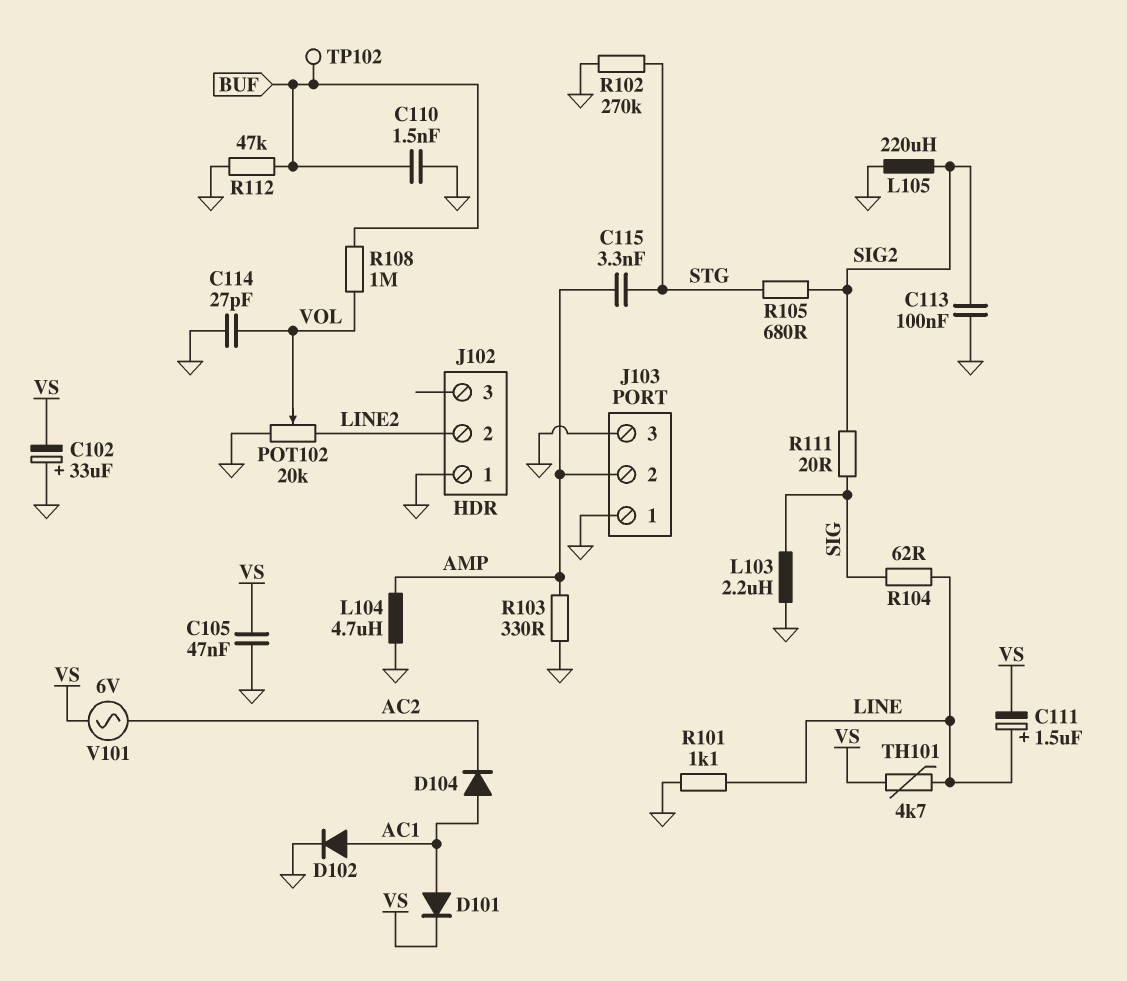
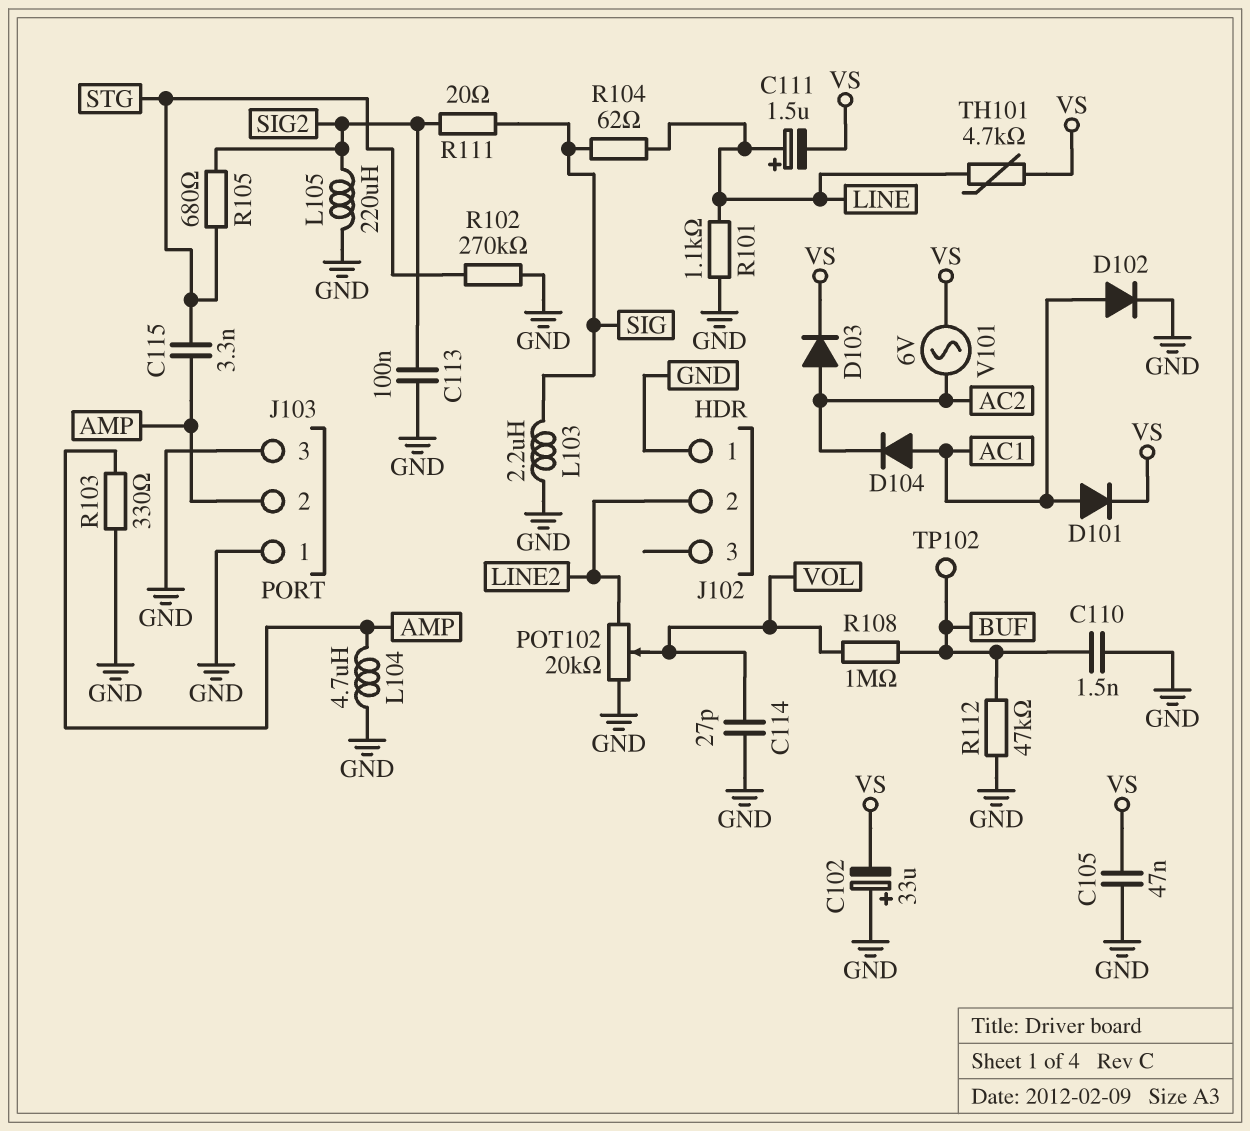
D103: none -> diode (A AC2, K VS)

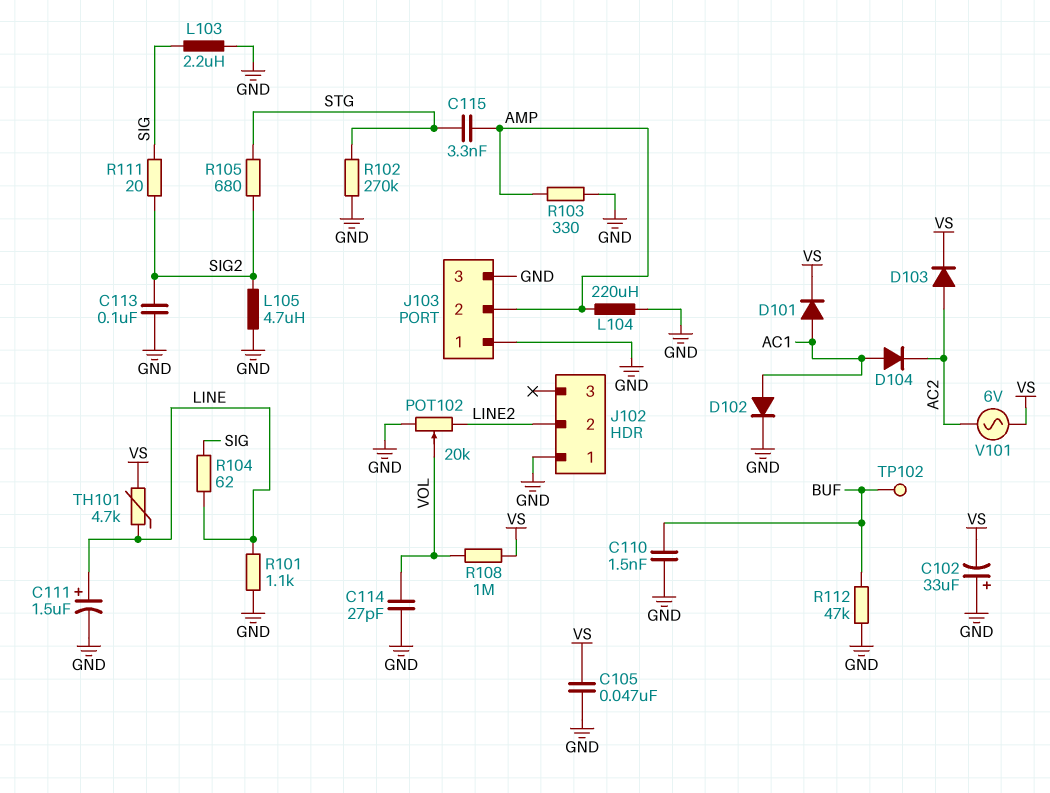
C111: 1.5uF (plus LINE, minus VS) -> 1.5uF (plus LINE, minus GND)
L104: 4.7uH (AMP, GND) -> 220uH (AMP, GND)
L105: 220uH (GND, SIG2) -> 4.7uH (GND, SIG2)
R108: 1M (BUF, VOL) -> 1M (VOL, VS)

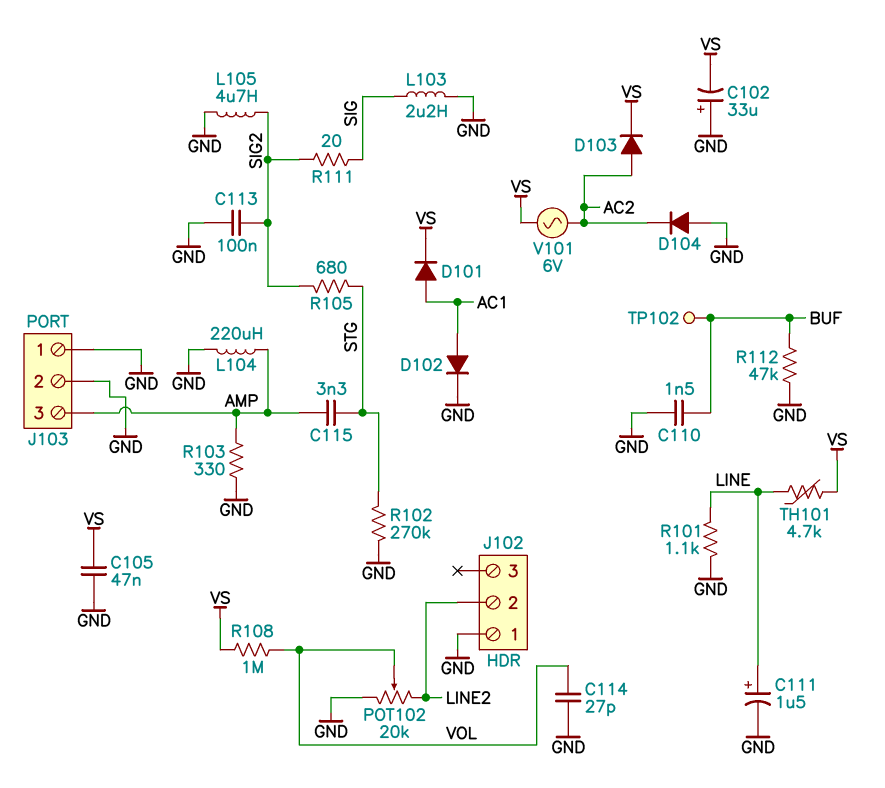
D104: diode (A AC1, K AC2) -> diode (A GND, K AC2)
J103 pin 2: AMP -> GND
J103 pin 3: GND -> AMP
R104: 62 (LINE, SIG) -> none

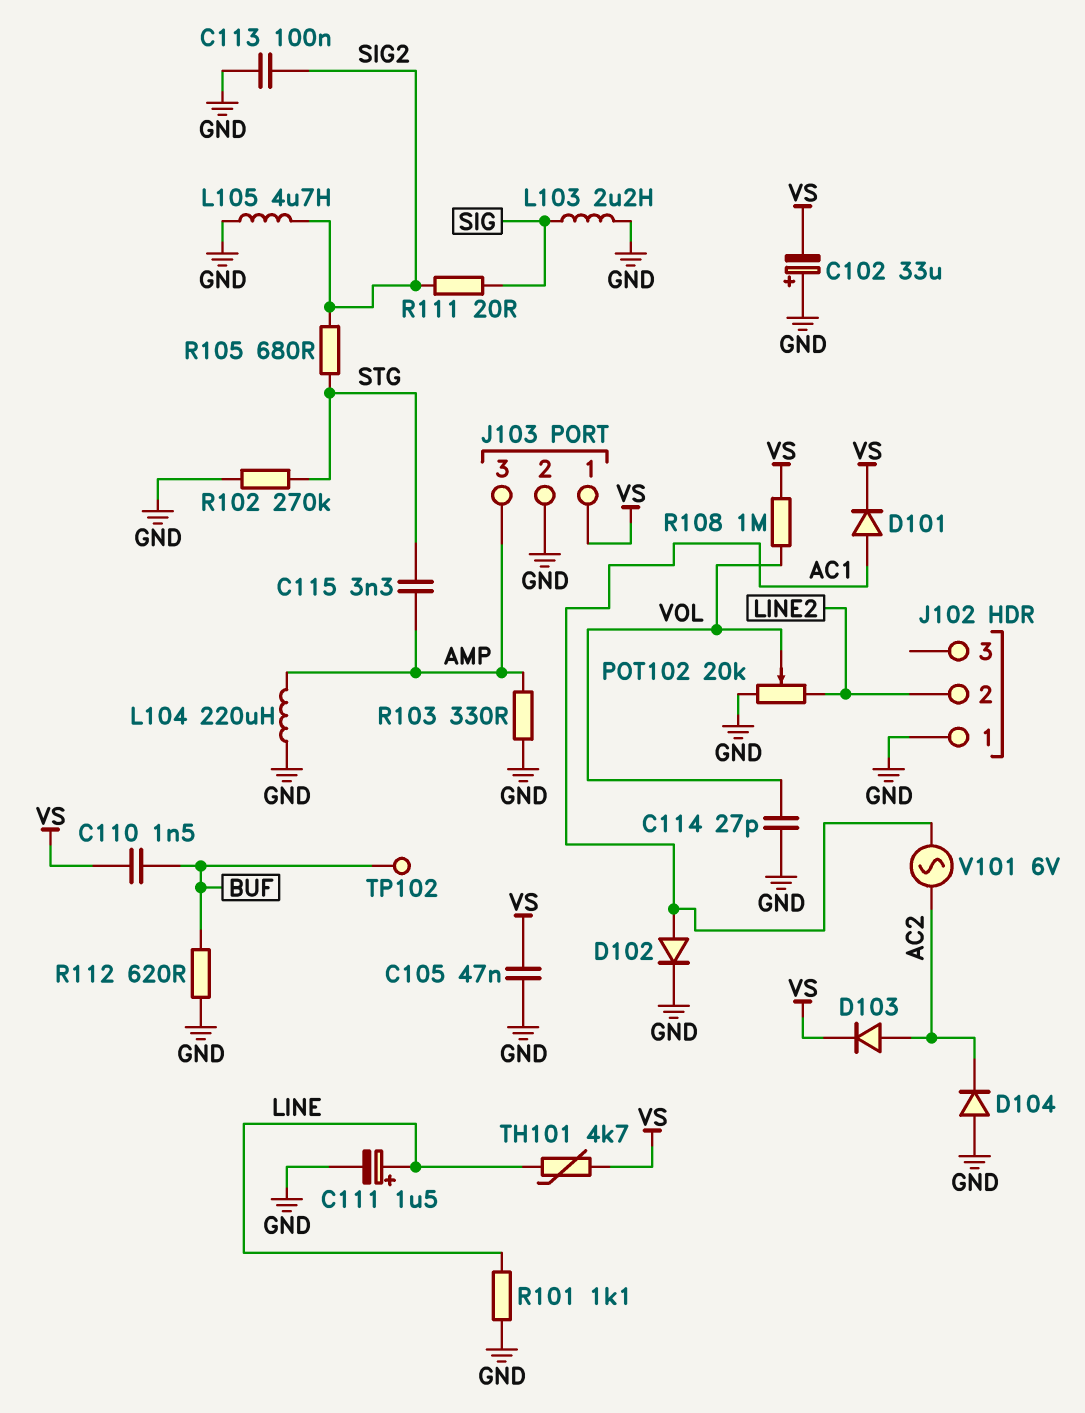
C110: 1.5nF (BUF, GND) -> 1.5nF (BUF, VS)
J103 pin 1: GND -> VS
R112: 47k (BUF, GND) -> 620 (BUF, GND)
V101: AC 6V (AC2, VS) -> AC 6V (AC1, AC2)

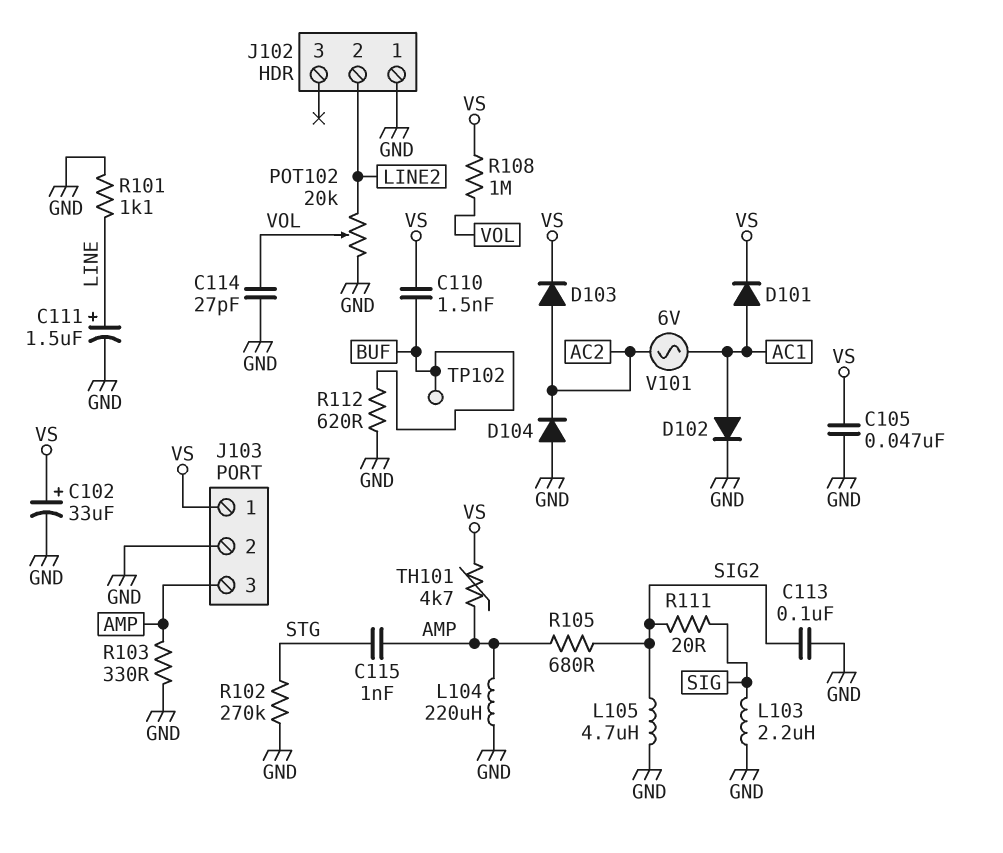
C102: 33uF (plus GND, minus VS) -> 33uF (plus VS, minus GND)
C115: 3.3nF (AMP, STG) -> 1nF (AMP, STG)
R105: 680 (SIG2, STG) -> 680 (AMP, SIG2)
TH101: 4.7k (LINE, VS) -> 4.7k (AMP, VS)

